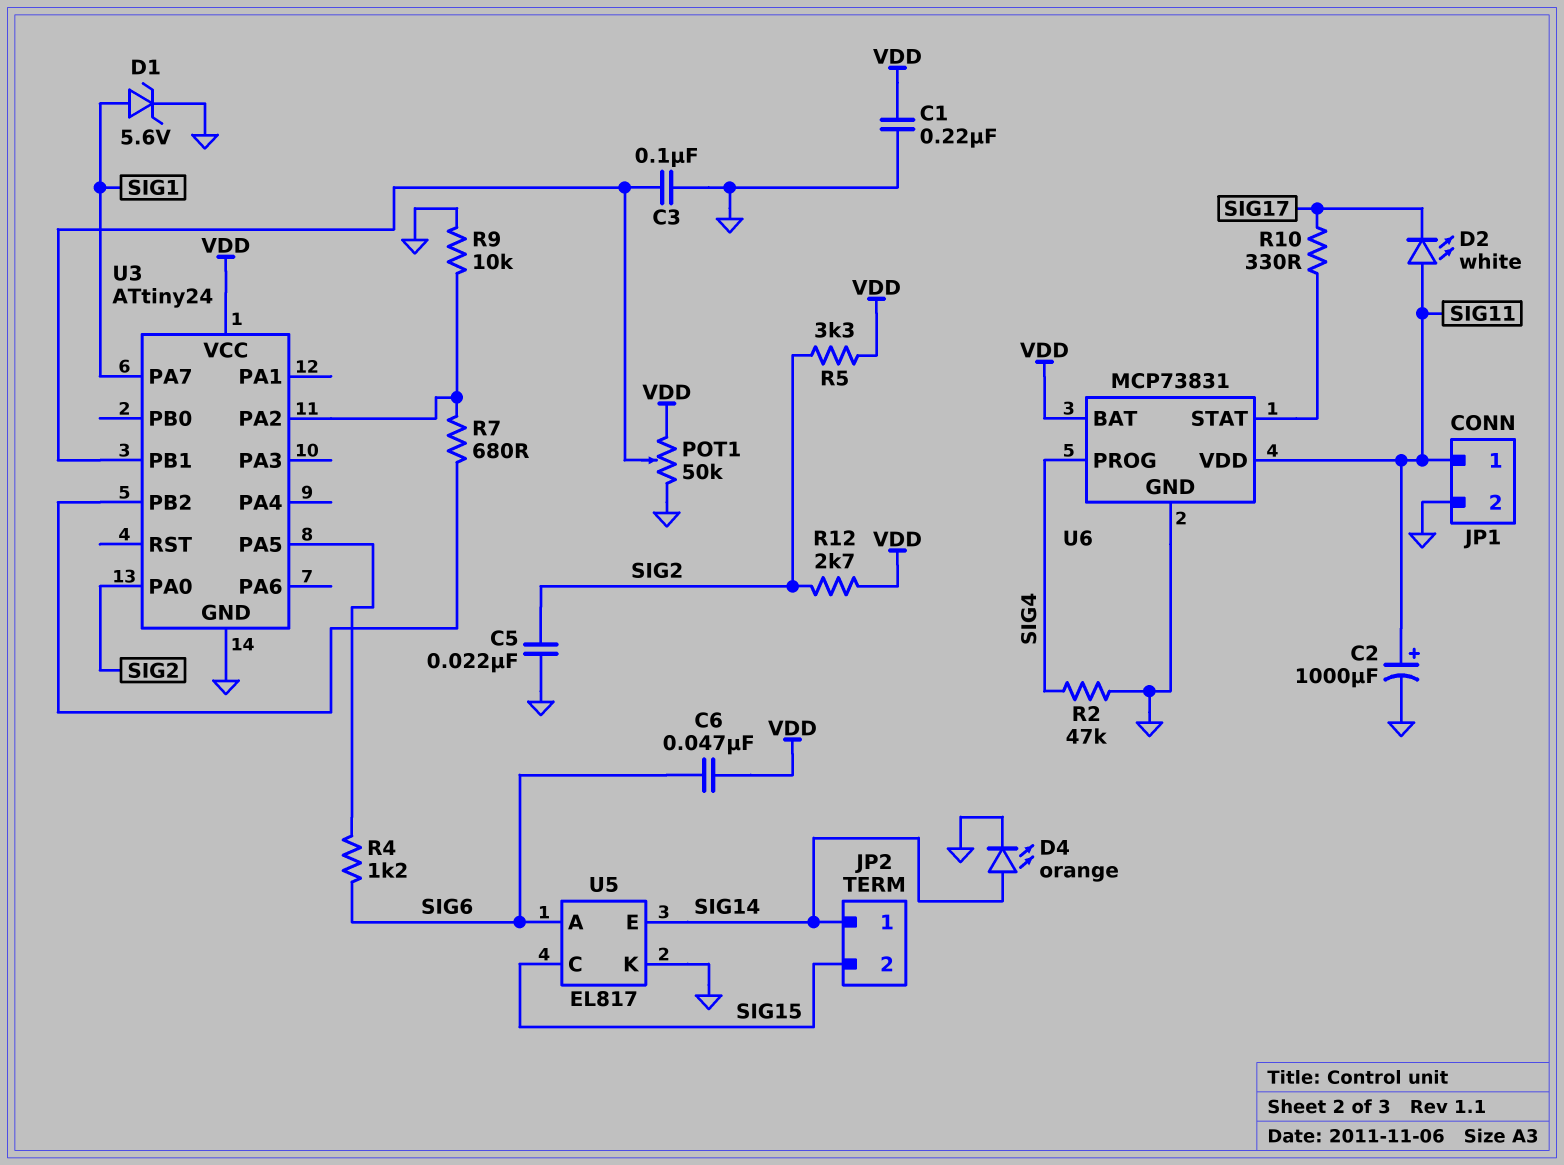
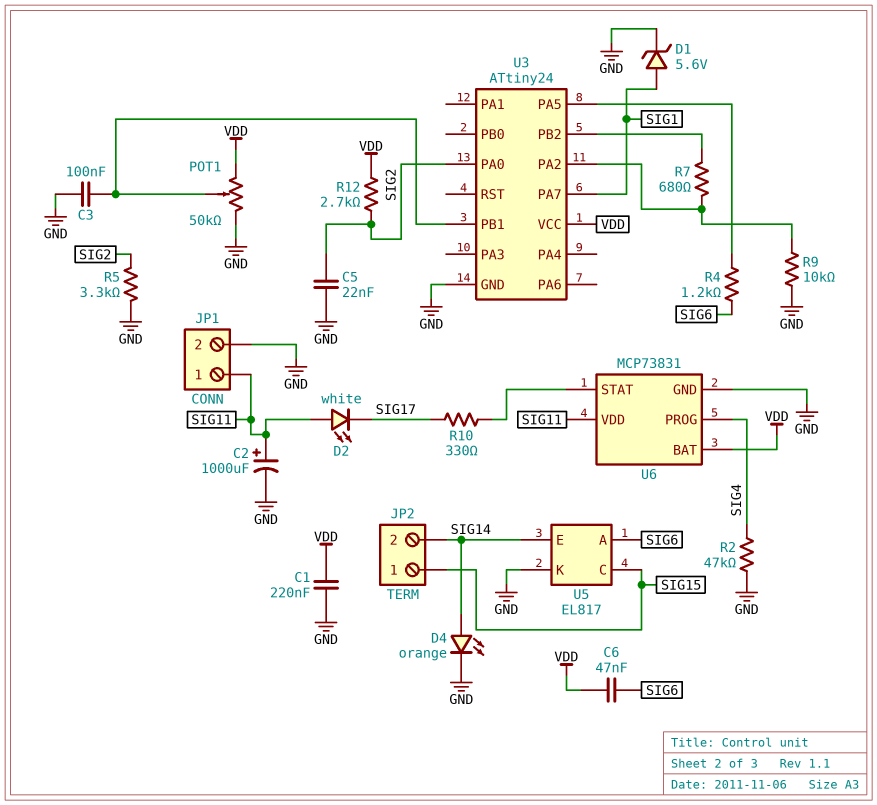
JP2 pin 1: SIG14 -> SIG15
JP2 pin 2: SIG15 -> SIG14
R5: 3.3k (SIG2, VDD) -> 3.3k (GND, SIG2)

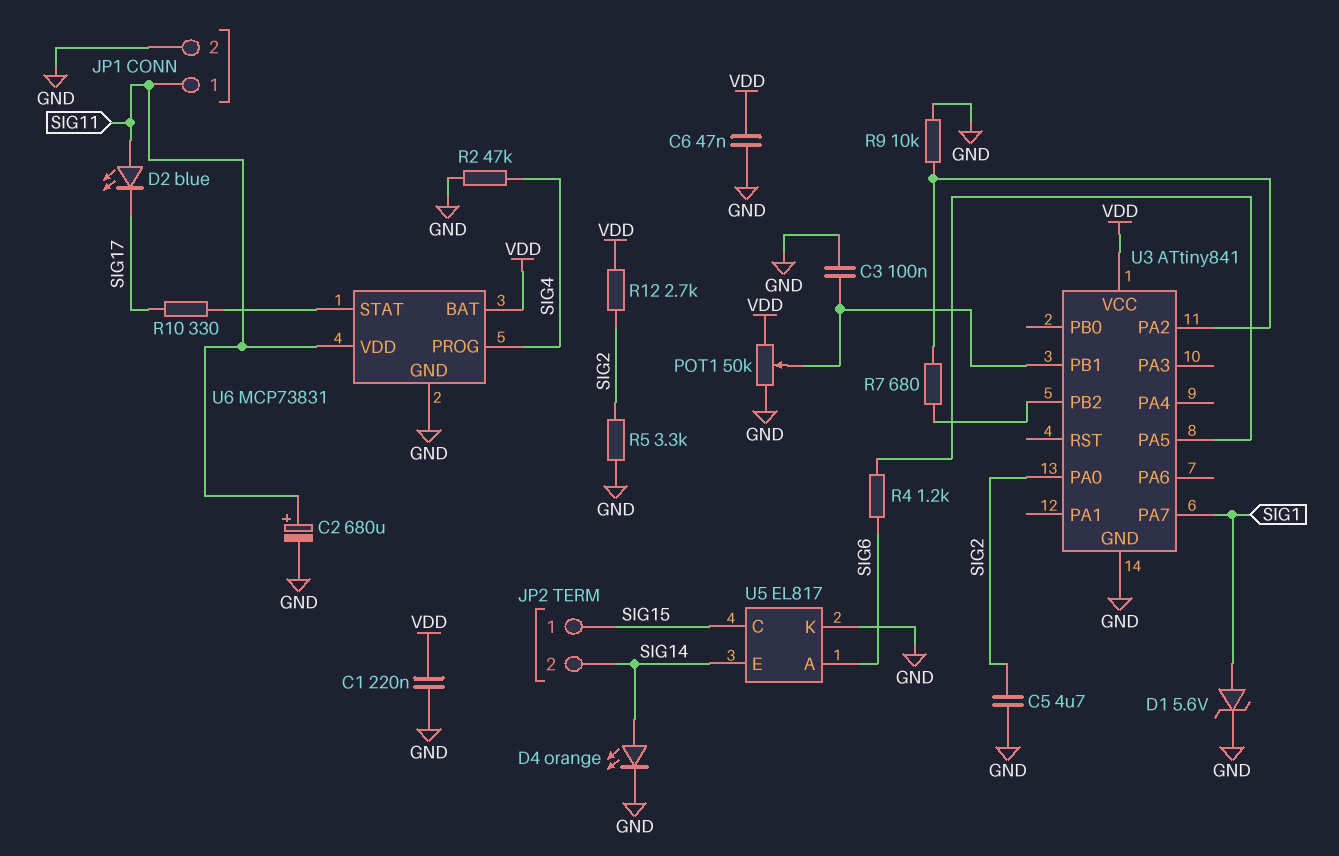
C2: 1000uF (plus SIG11, minus GND) -> 680uF (plus SIG11, minus GND)
C5: 22nF (GND, SIG2) -> 4.7uF (GND, SIG2)
C6: 47nF (SIG6, VDD) -> 47nF (GND, VDD)
D2: LED white (A SIG11, K SIG17) -> LED blue (A SIG11, K SIG17)
U3: ATtiny24 -> ATtiny841

